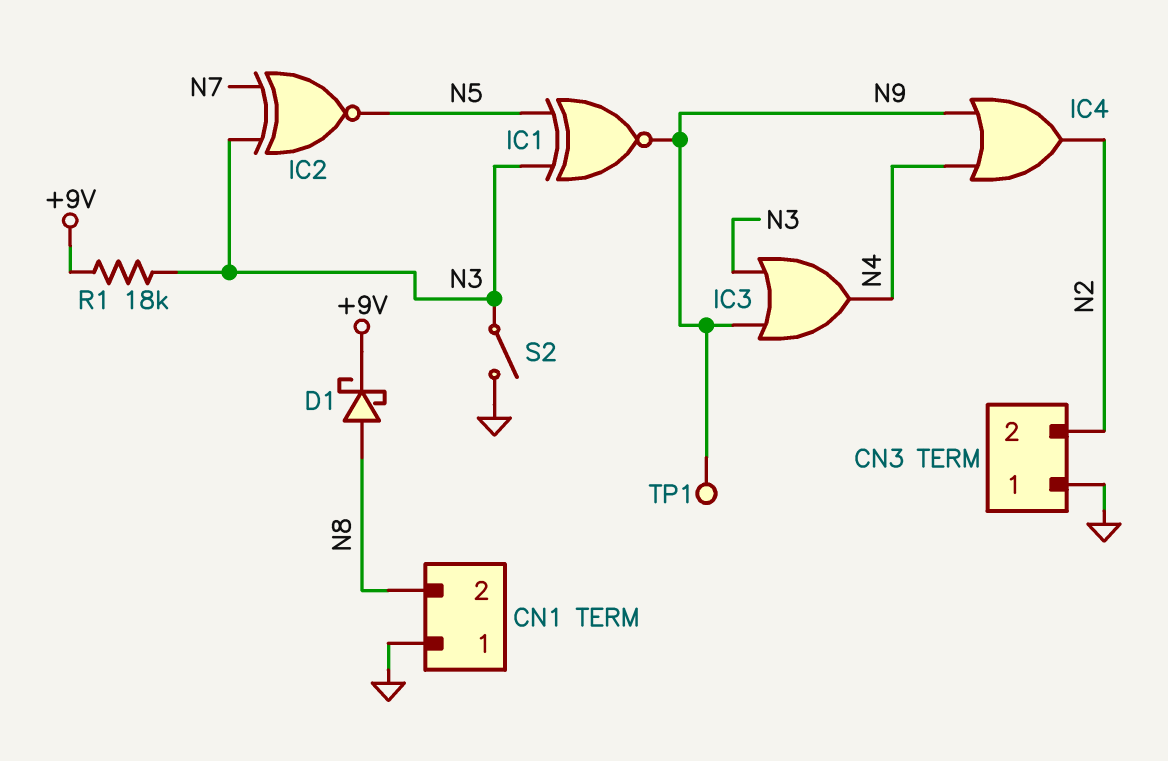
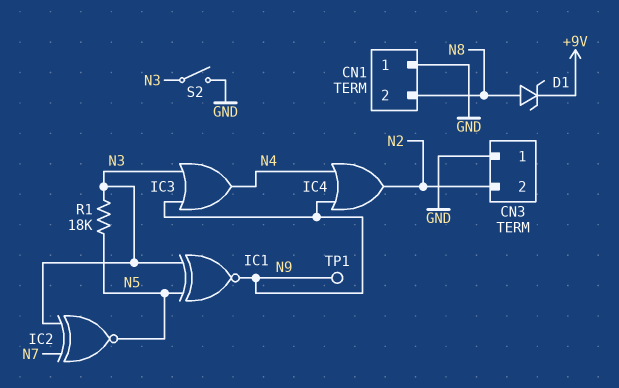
D1: schottky (A N8, K +9V) -> zener (A N8, K +9V)
R1: 18k (+9V, N3) -> 18k (N3, N5)

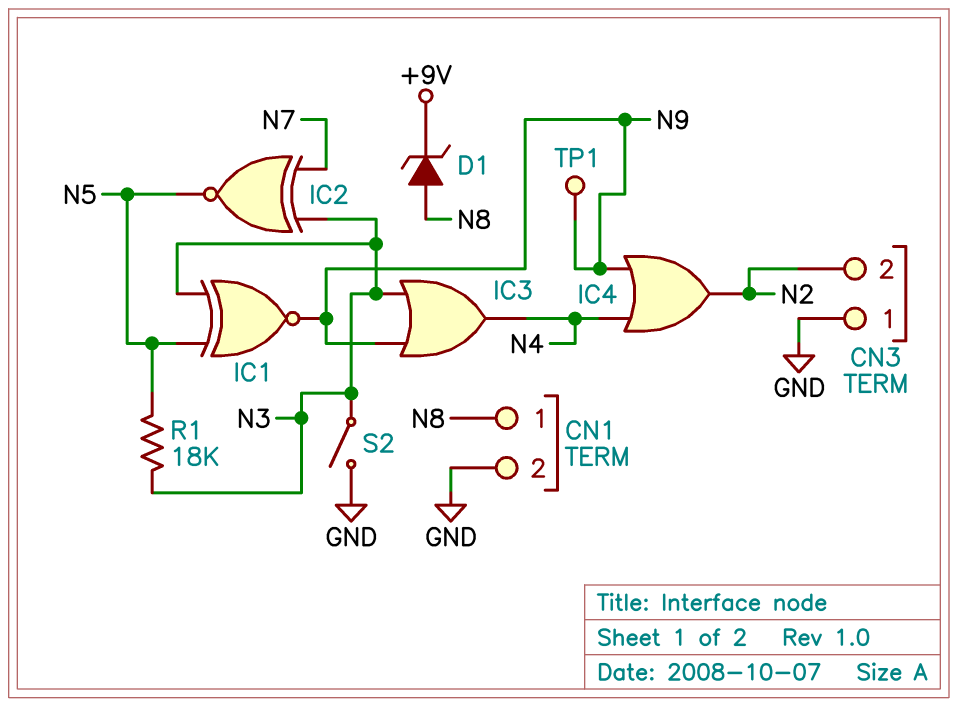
CN1 pin 1: GND -> N8
CN1 pin 2: N8 -> GND

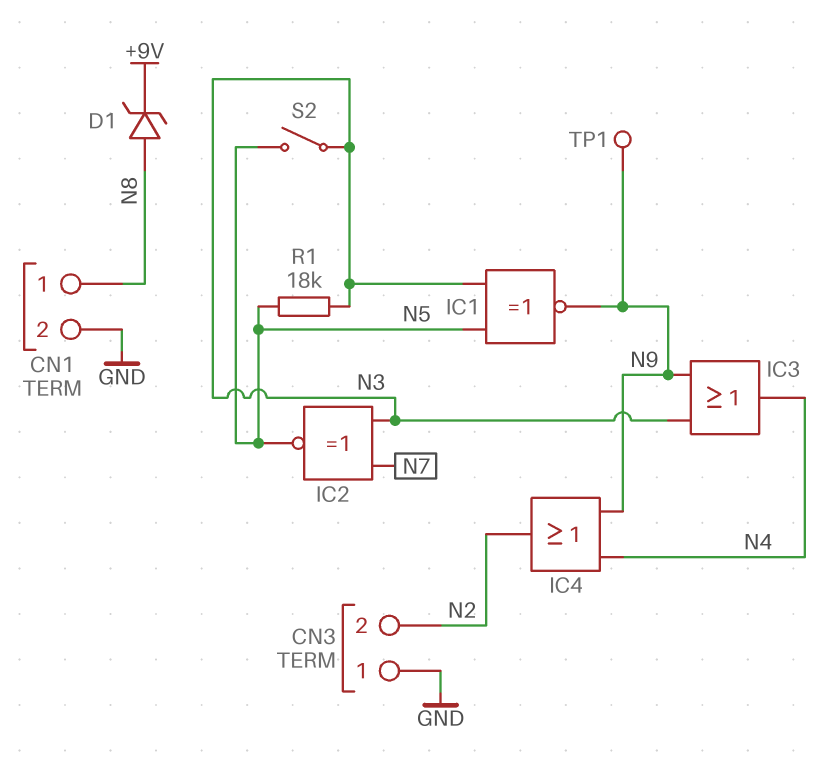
S2: switch (GND, N3) -> switch (N3, N5)

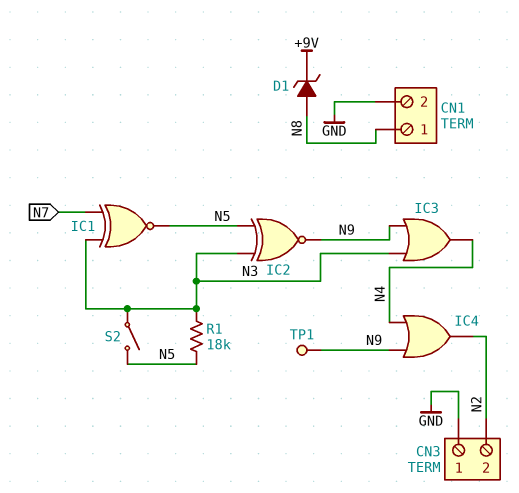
IC1: XNOR (in N3, in N5, out N9) -> XNOR (in N3, in N7, out N5)
IC2: XNOR (in N3, in N7, out N5) -> XNOR (in N3, in N5, out N9)

